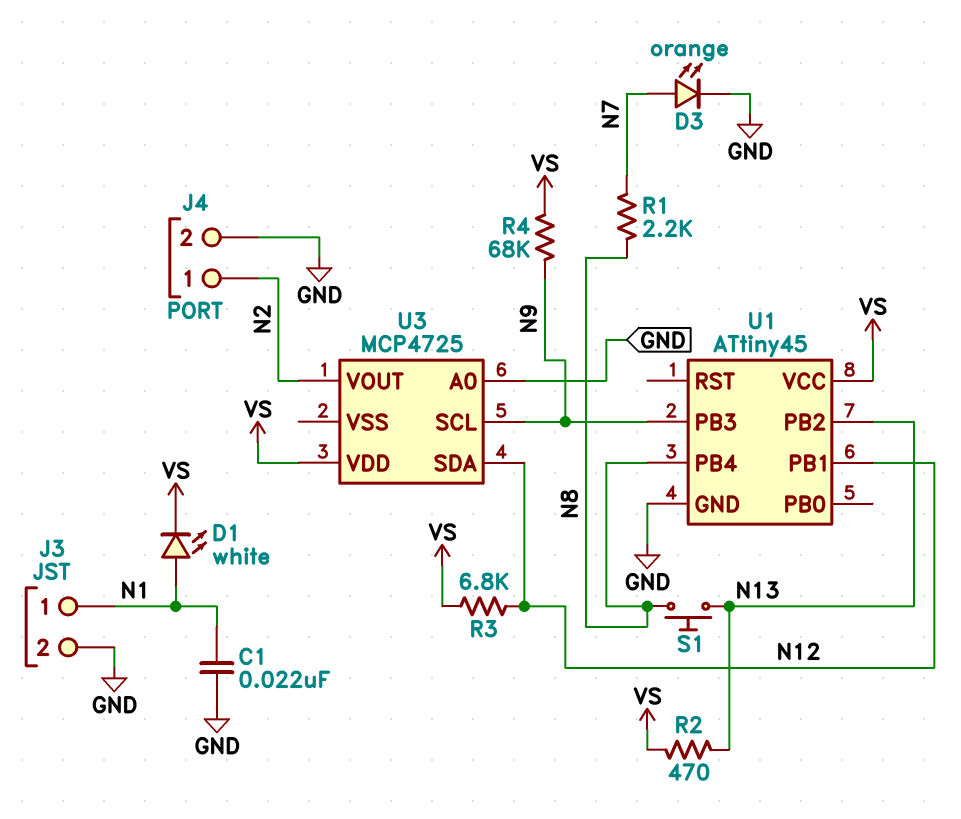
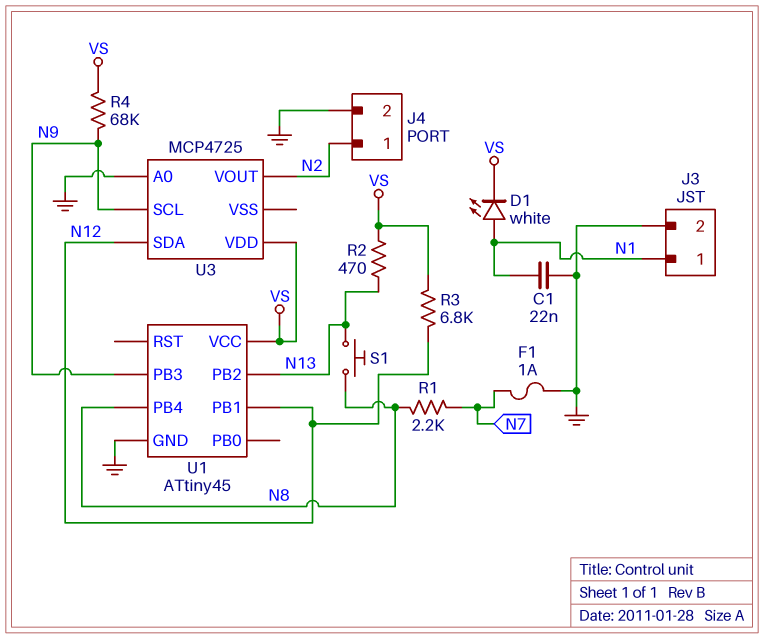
D3: LED orange (A N7, K GND) -> none
F1: none -> 1A (GND, N7)

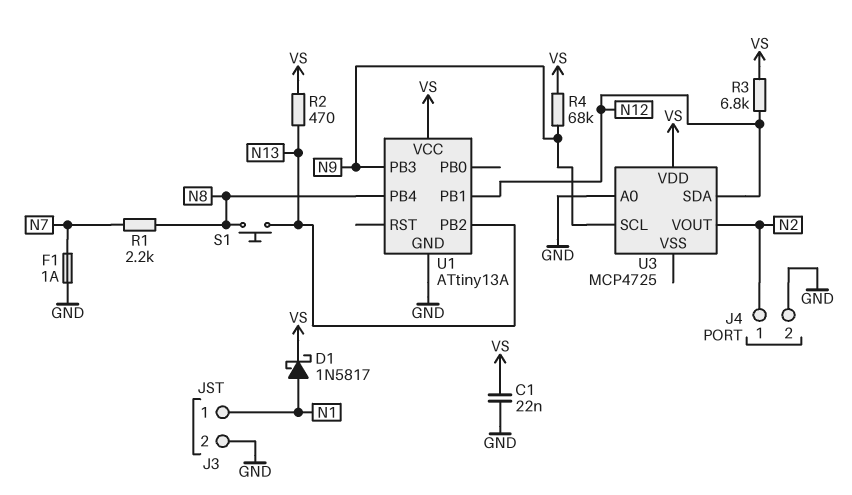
C1: 22nF (GND, N1) -> 22nF (GND, VS)
D1: LED white (A N1, K VS) -> schottky 1N5817 (A N1, K VS)
U1: ATtiny45 -> ATtiny13A

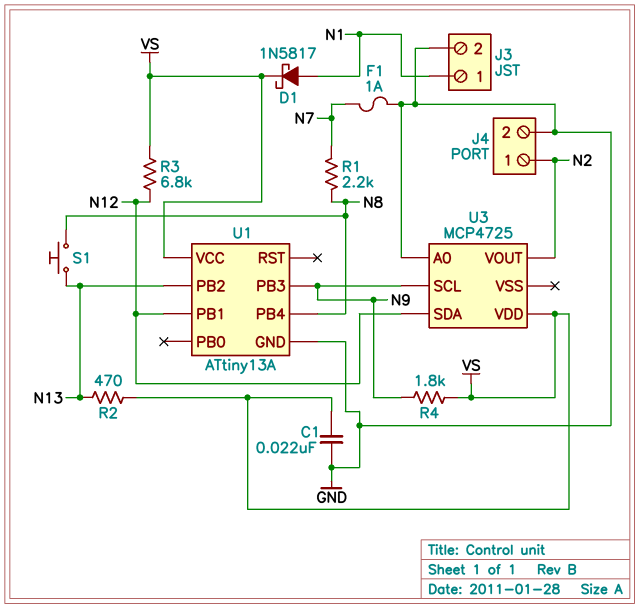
R4: 68k (N9, VS) -> 1.8k (N9, VS)

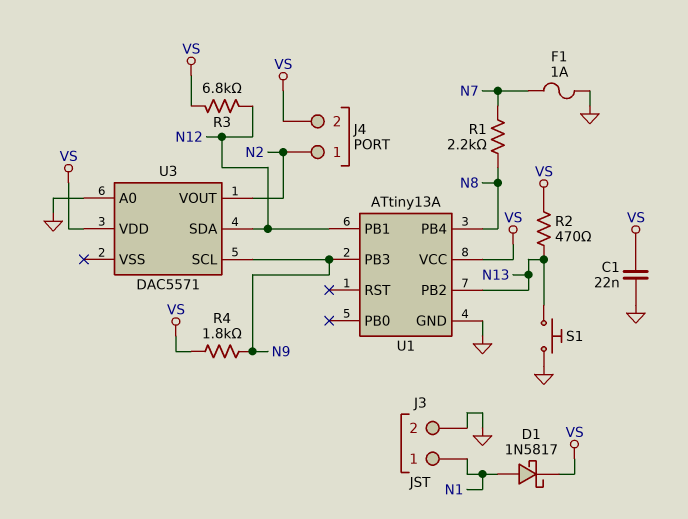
J4 pin 2: GND -> VS
S1: button (N8, N13) -> button (GND, N13)
U3: MCP4725 -> DAC5571

